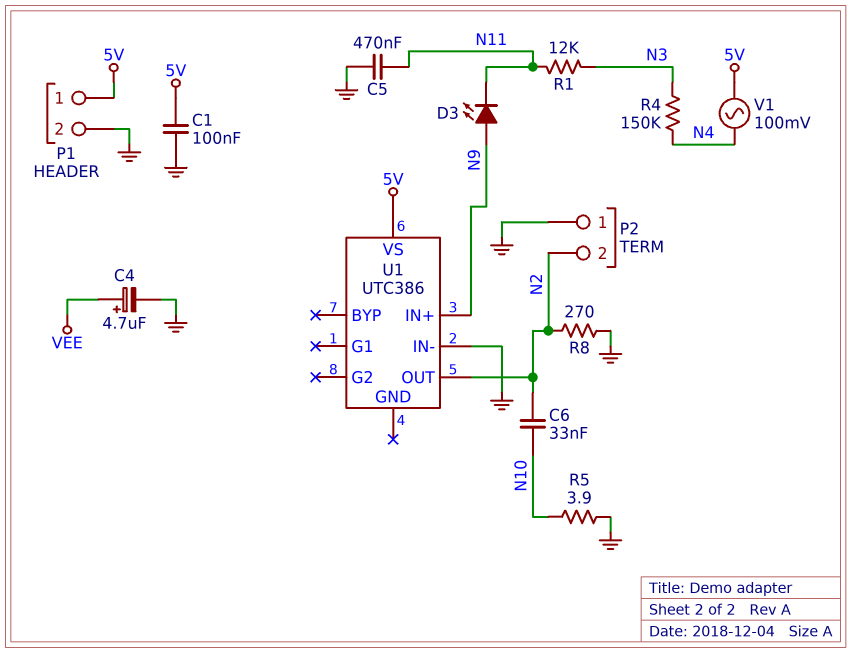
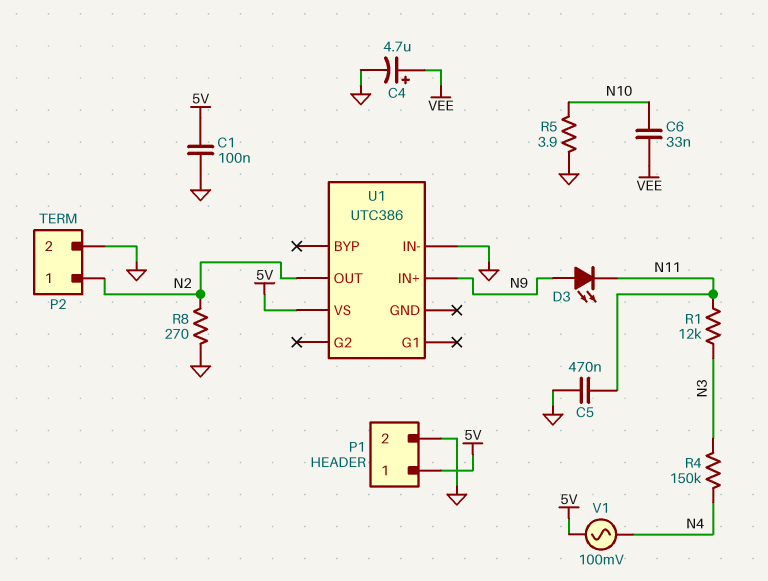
C6: 33nF (N2, N10) -> 33nF (N10, VEE)
P2 pin 1: GND -> N2
P2 pin 2: N2 -> GND

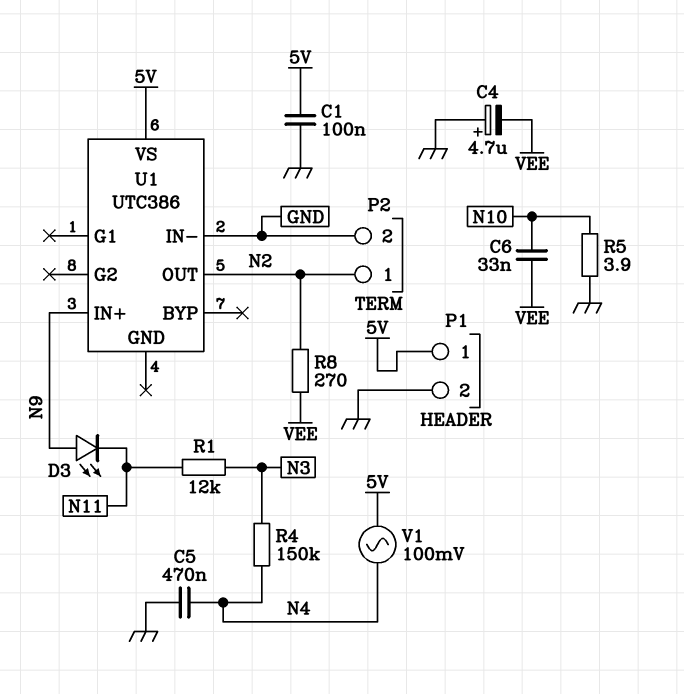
C4: 4.7uF (plus VEE, minus GND) -> 4.7uF (plus GND, minus VEE)
C5: 470nF (GND, N11) -> 470nF (GND, N4)
R8: 270 (GND, N2) -> 270 (N2, VEE)

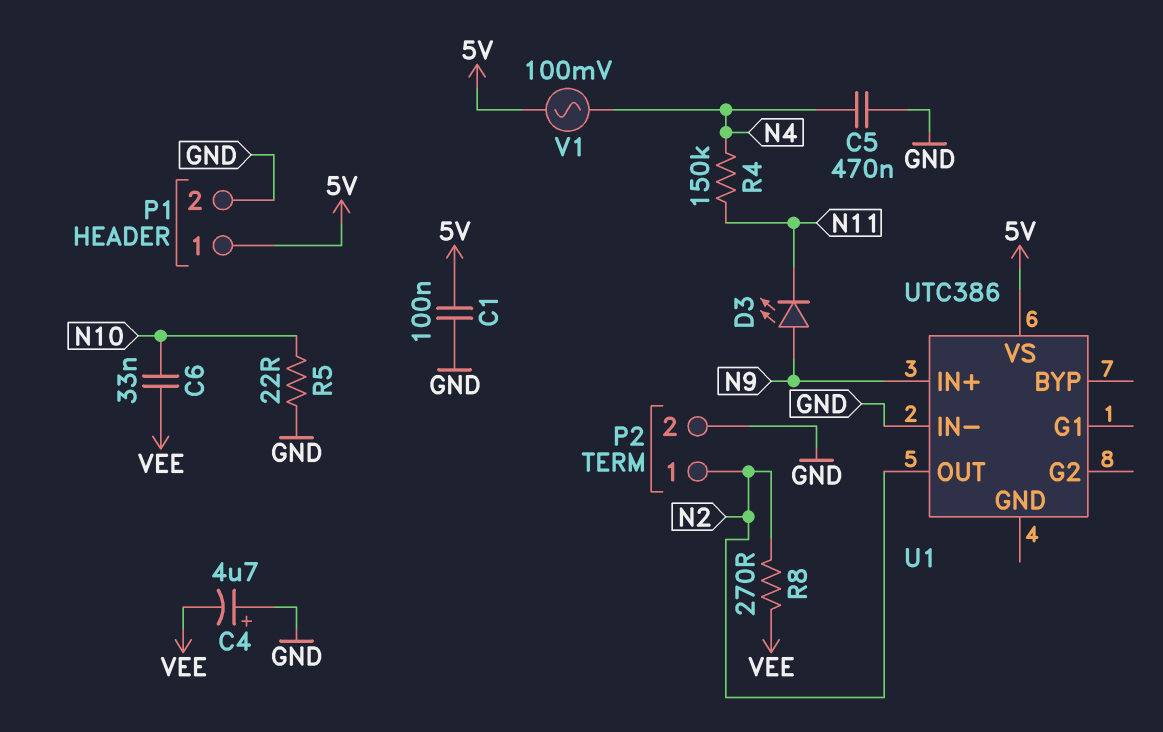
R1: 12k (N3, N11) -> none
R4: 150k (N3, N4) -> 150k (N4, N11)
R5: 3.9 (GND, N10) -> 22 (GND, N10)

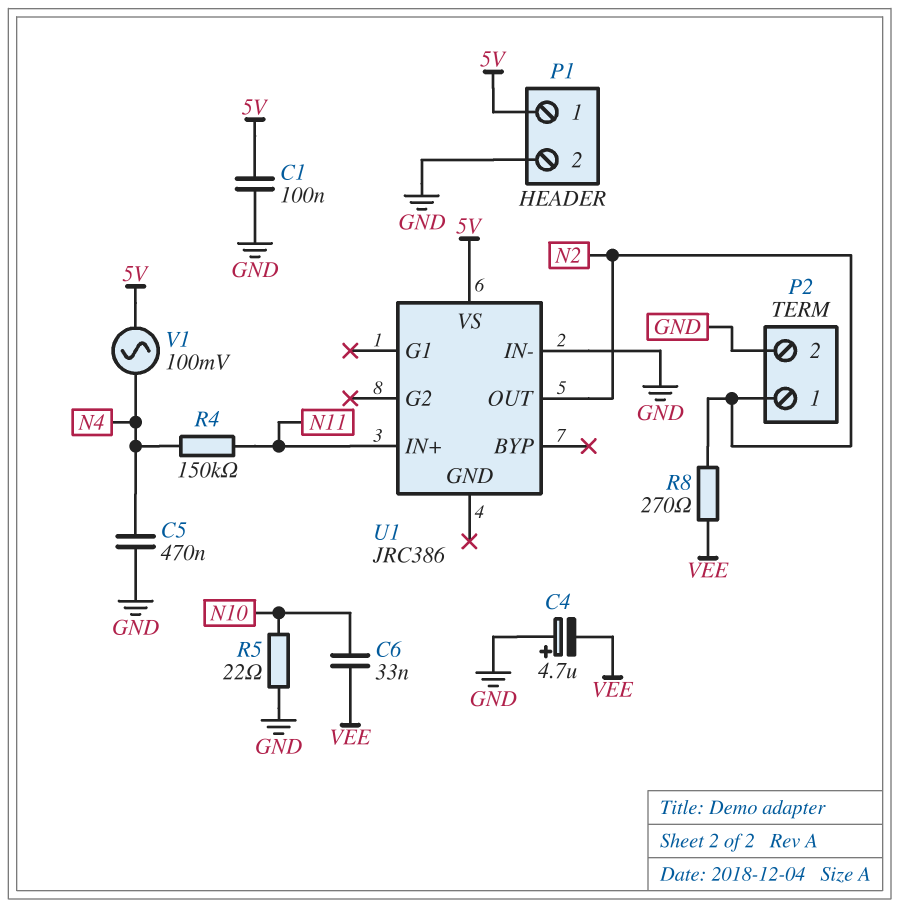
D3: LED (A N9, K N11) -> none
U1: UTC386 -> JRC386
U1 pin IN+: N9 -> N11

